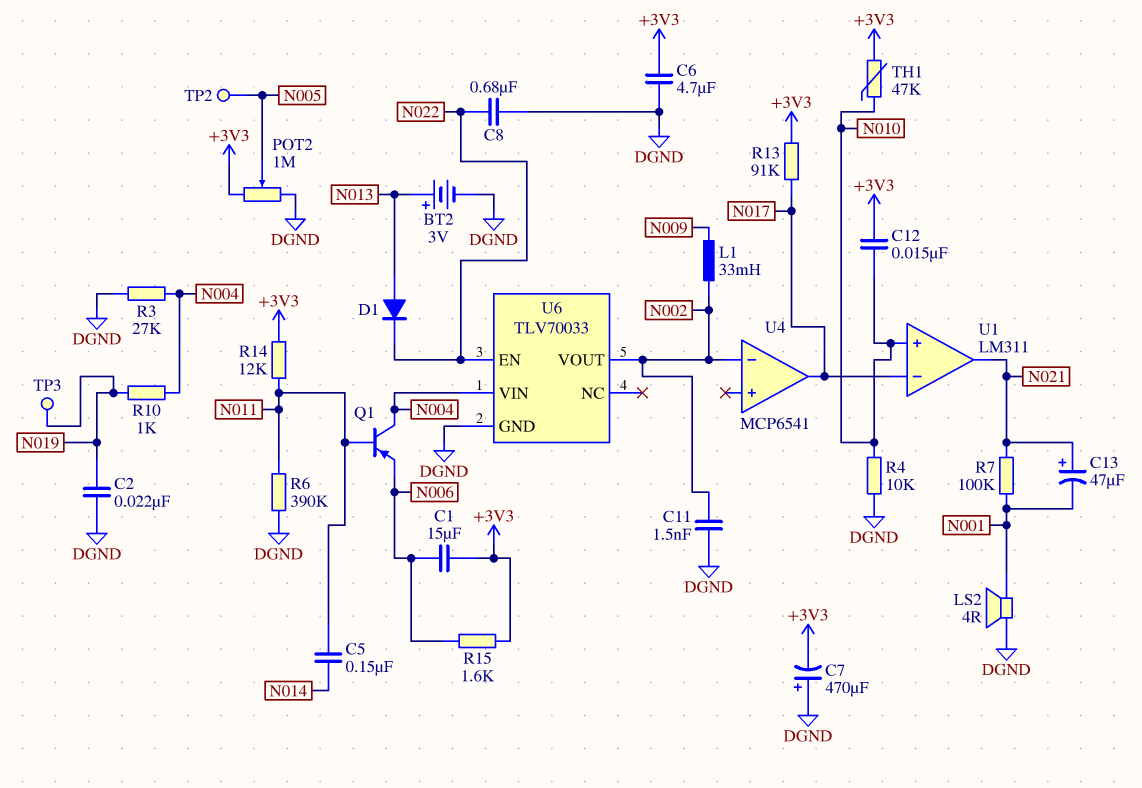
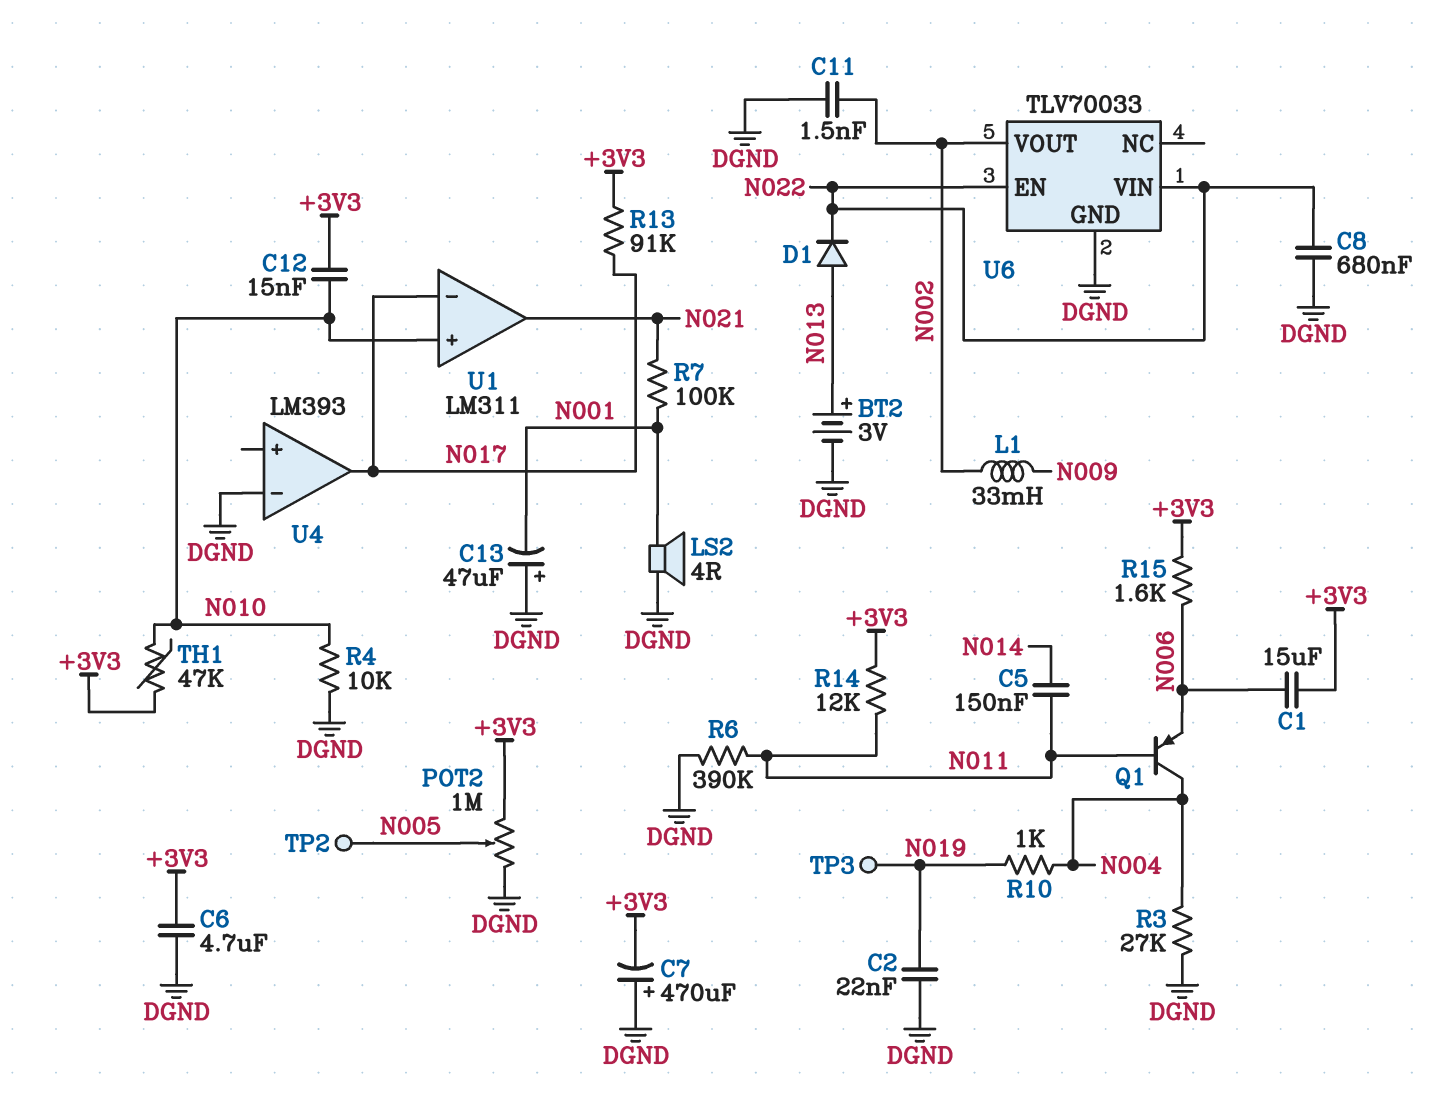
C13: 47uF (plus N021, minus N001) -> 47uF (plus DGND, minus N001)
U4: MCP6541 -> LM393
U4 pin in-: N002 -> DGND
U6 pin VIN: N004 -> N022

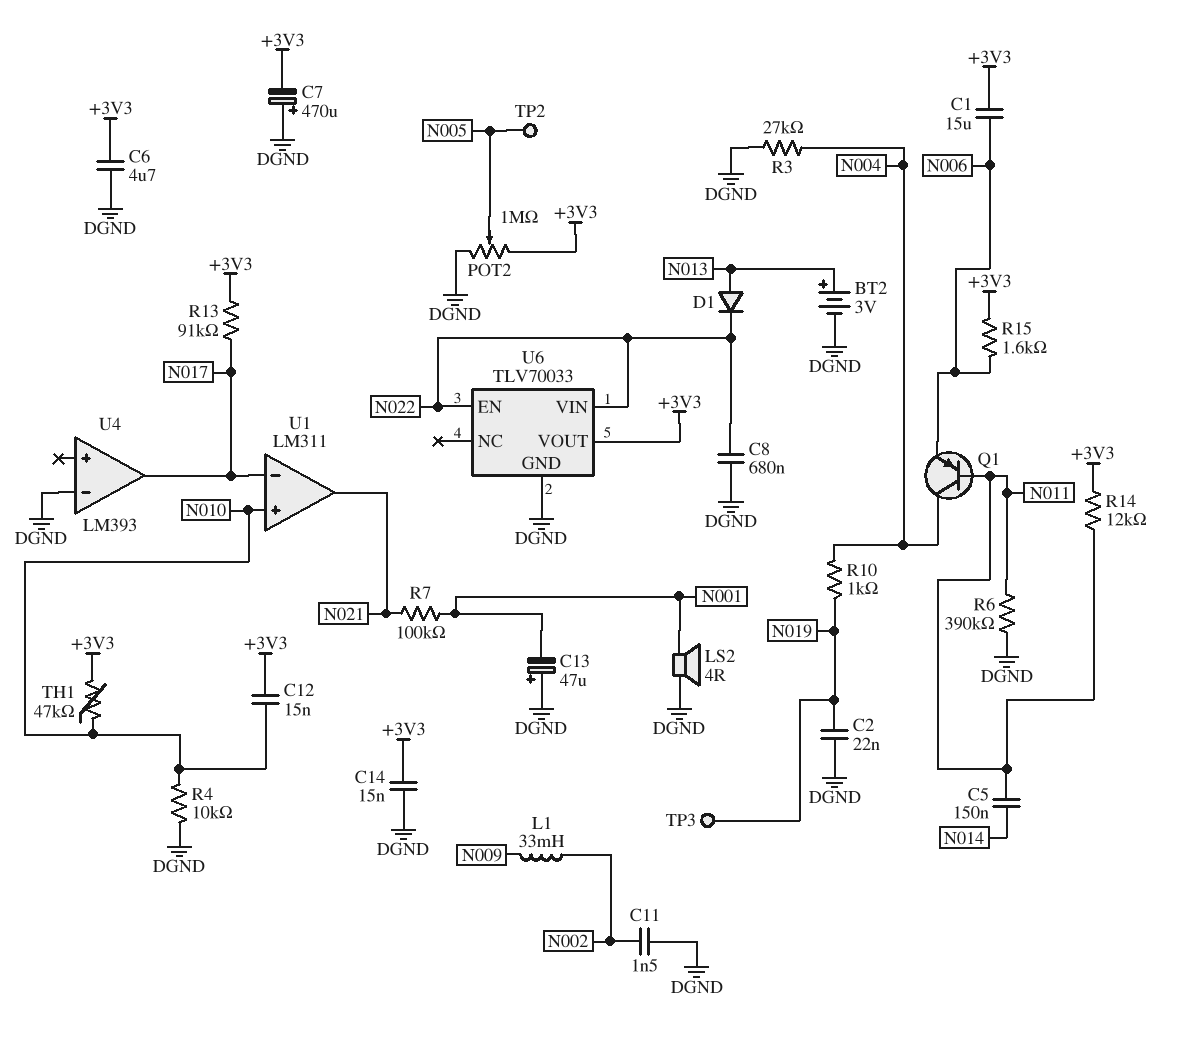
C14: none -> 15nF (+3V3, DGND)
U6 pin VOUT: N002 -> +3V3

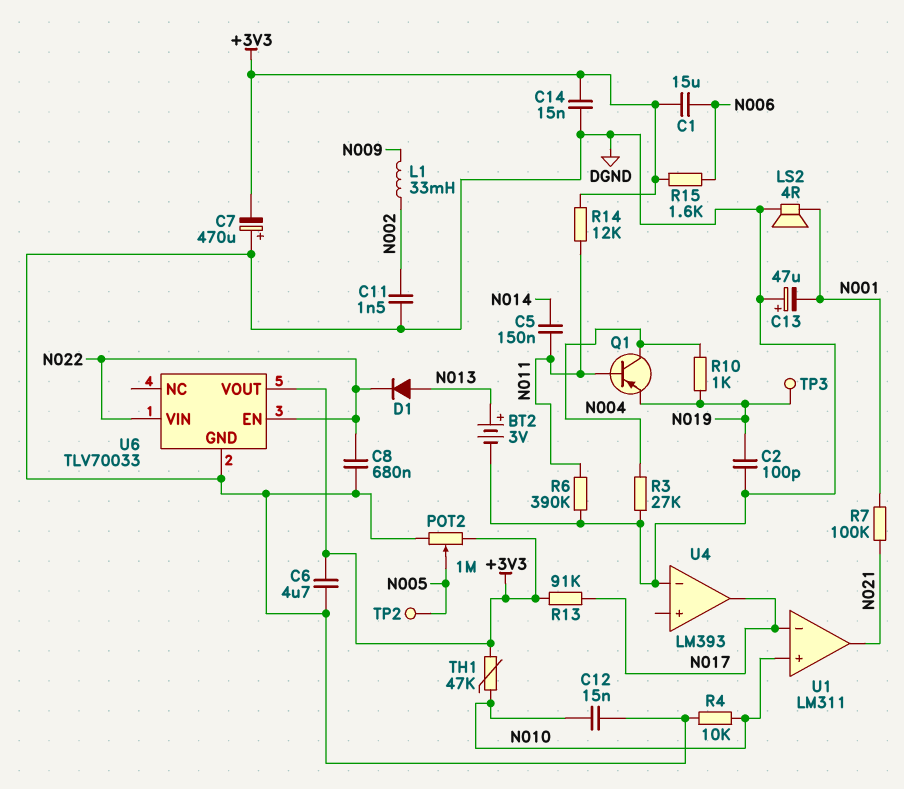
C2: 22nF (DGND, N019) -> 100pF (DGND, N019)
C12: 15nF (+3V3, N010) -> 15nF (DGND, N010)
Q1: PNP (B N011, C N004, E N006) -> PNP (B N011, C N004, E N019)

